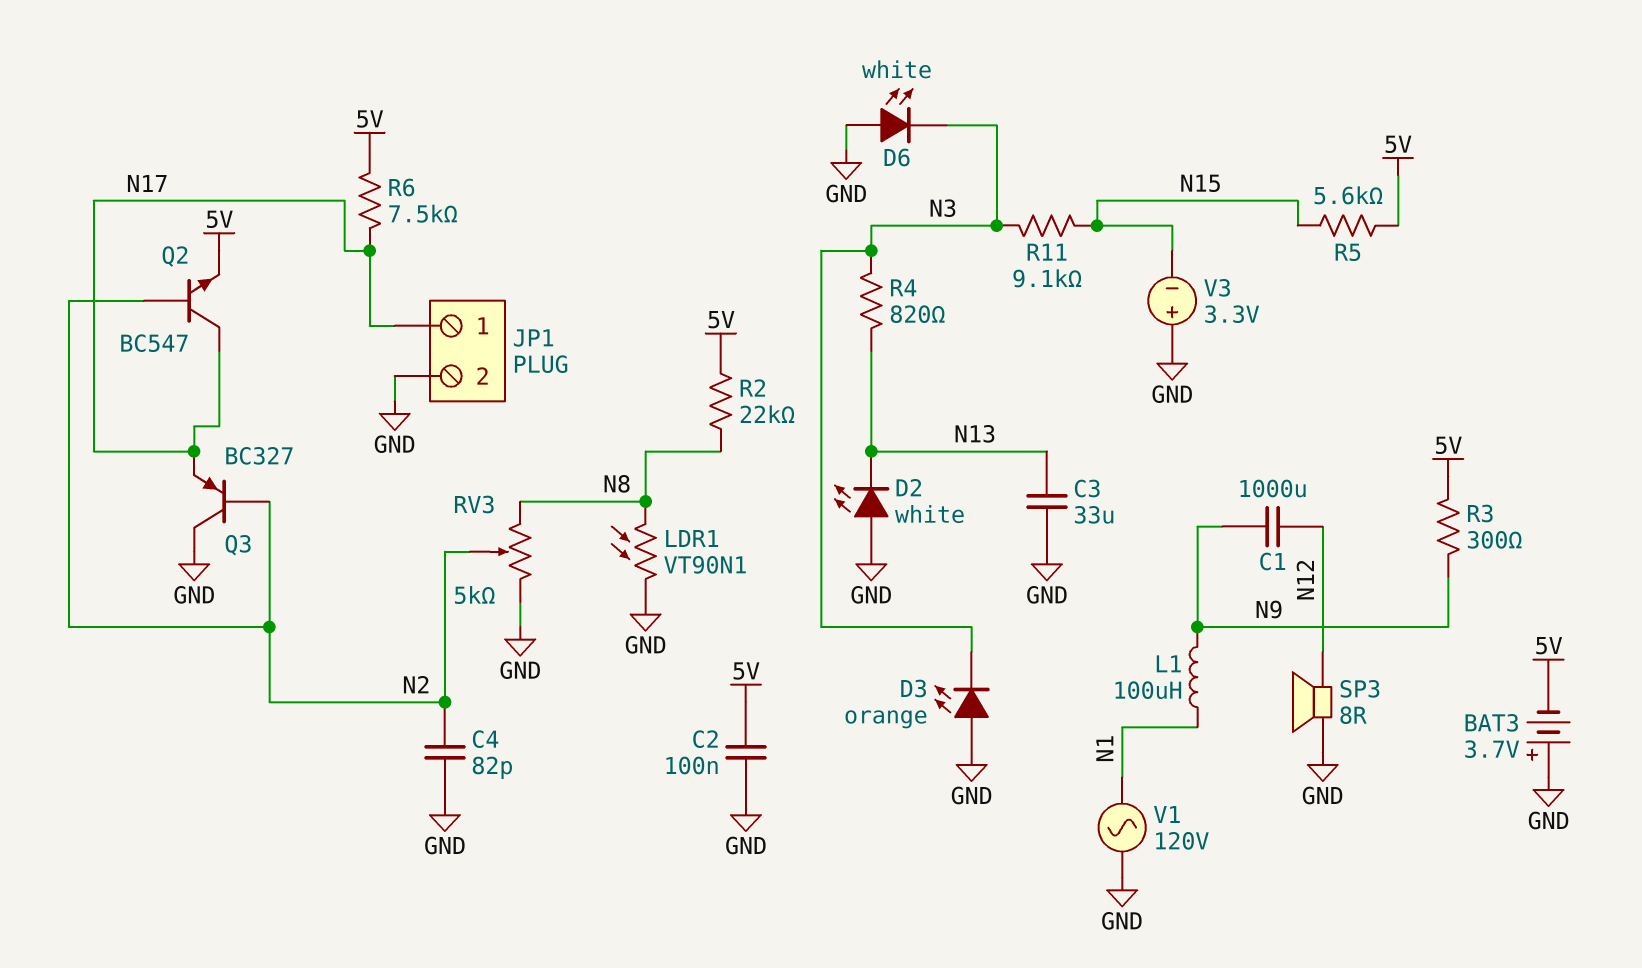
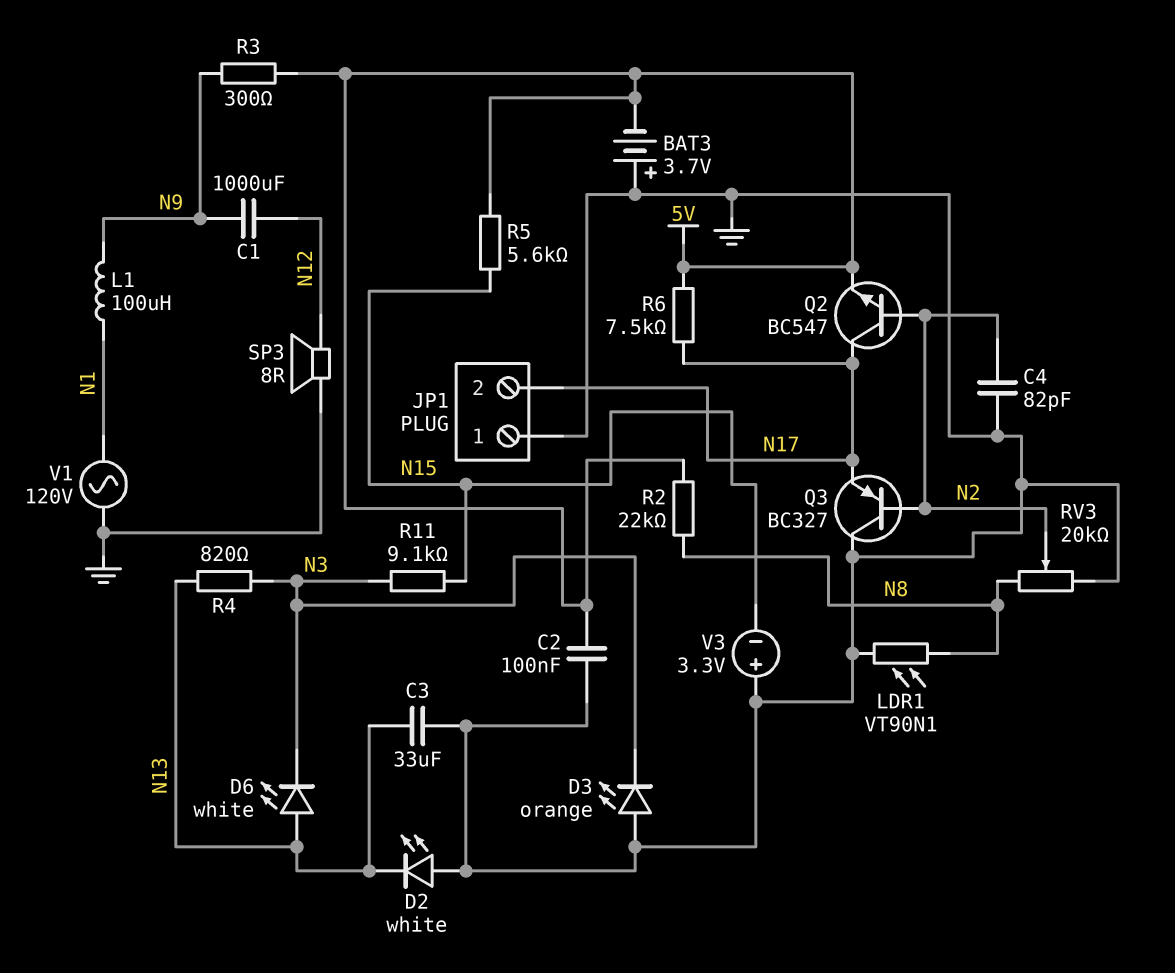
D6: LED white (A GND, K N3) -> LED white (A N13, K N3)
JP1 pin 1: N17 -> GND
JP1 pin 2: GND -> N17
RV3: 5k (GND, N8, wiper N2) -> 20k (GND, N8, wiper N2)

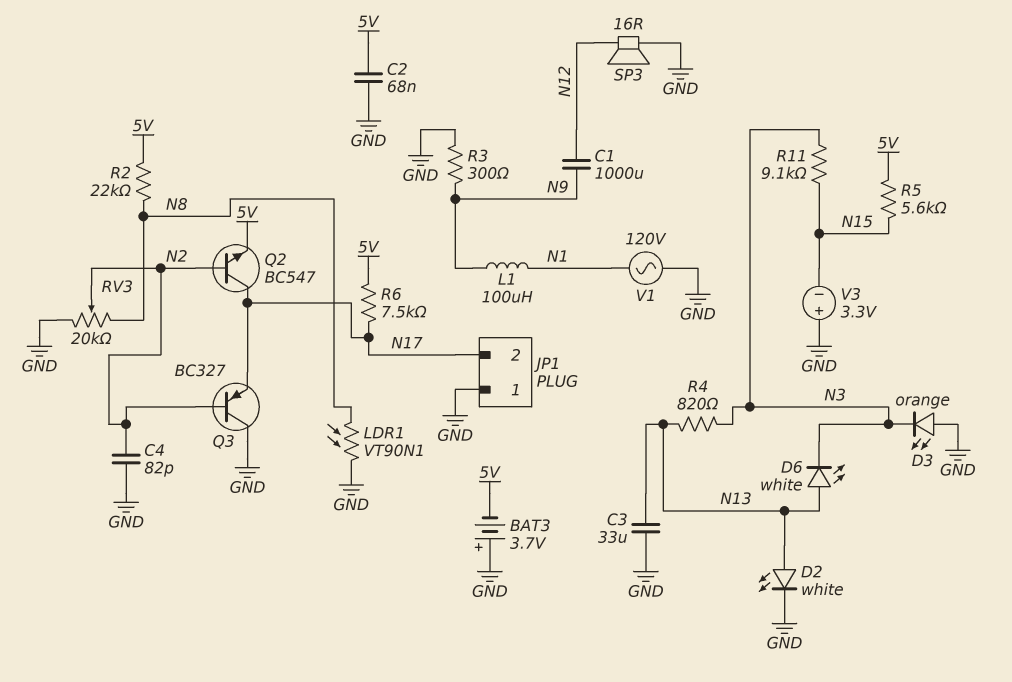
C2: 100nF (5V, GND) -> 68nF (5V, GND)
D2: LED white (A GND, K N13) -> LED white (A N13, K GND)
R3: 300 (5V, N9) -> 300 (GND, N9)
SP3: speaker 8R (GND, N12) -> speaker 16R (GND, N12)

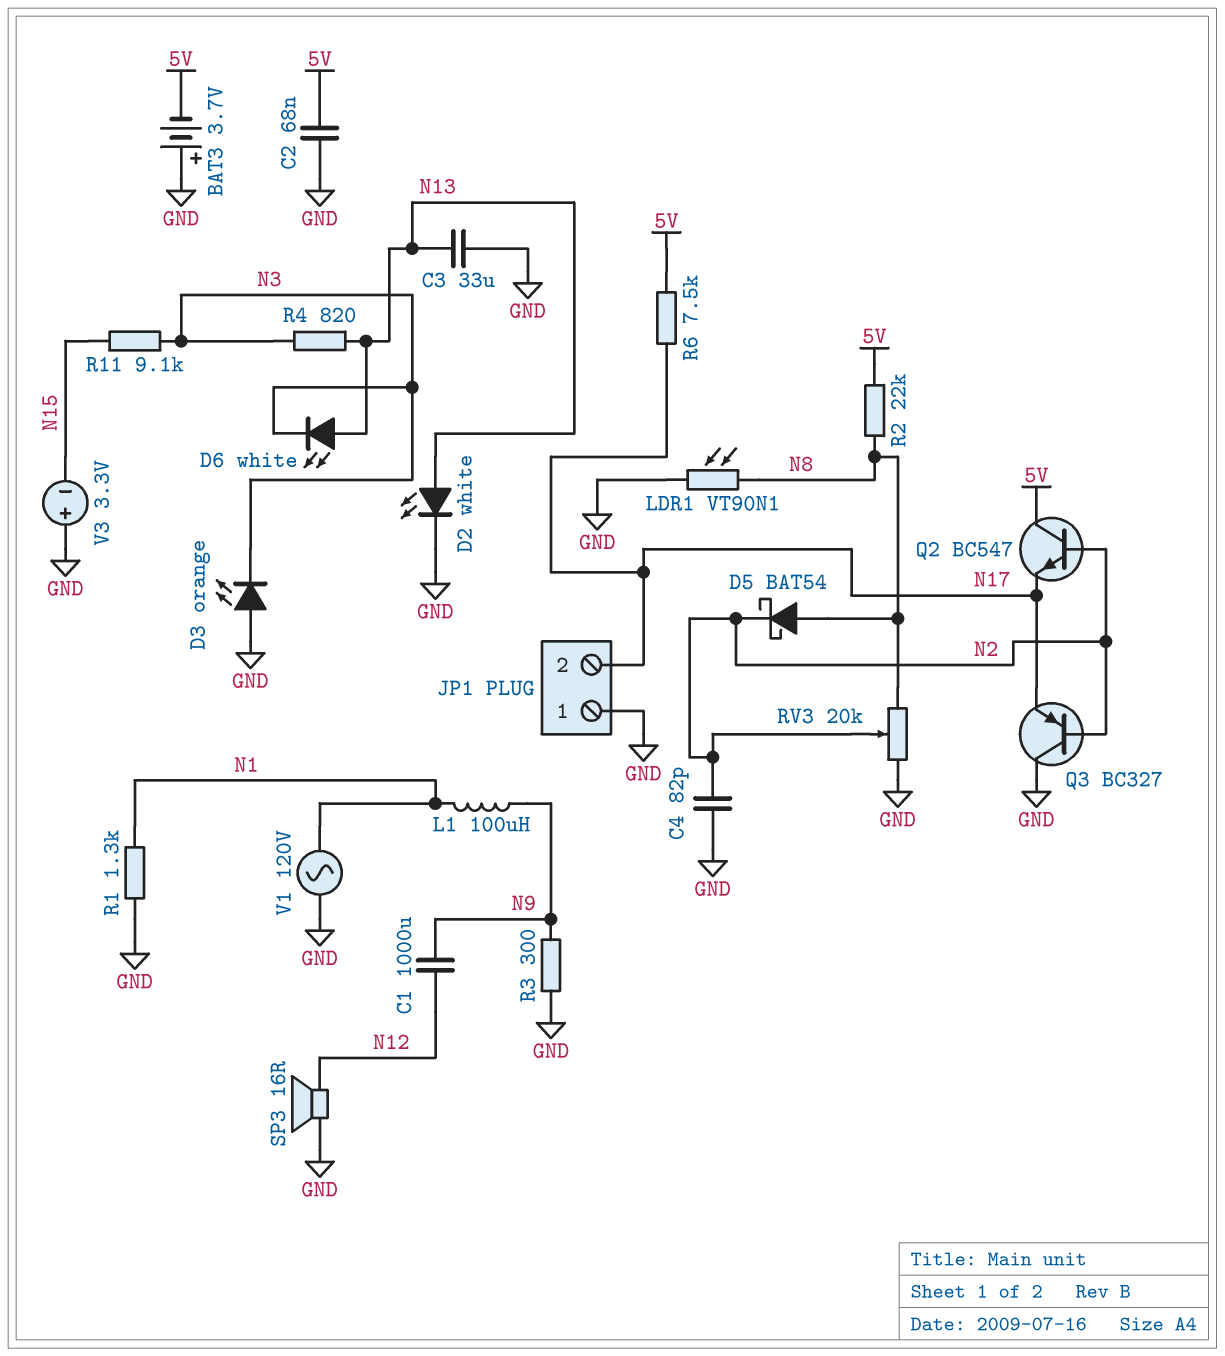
D5: none -> schottky BAT54 (A N8, K N2)
Q2: NPN BC547 (B N2, C N17, E 5V) -> NPN BC547 (B N2, C 5V, E N17)
R1: none -> 1.3k (GND, N1)
R5: 5.6k (5V, N15) -> none

